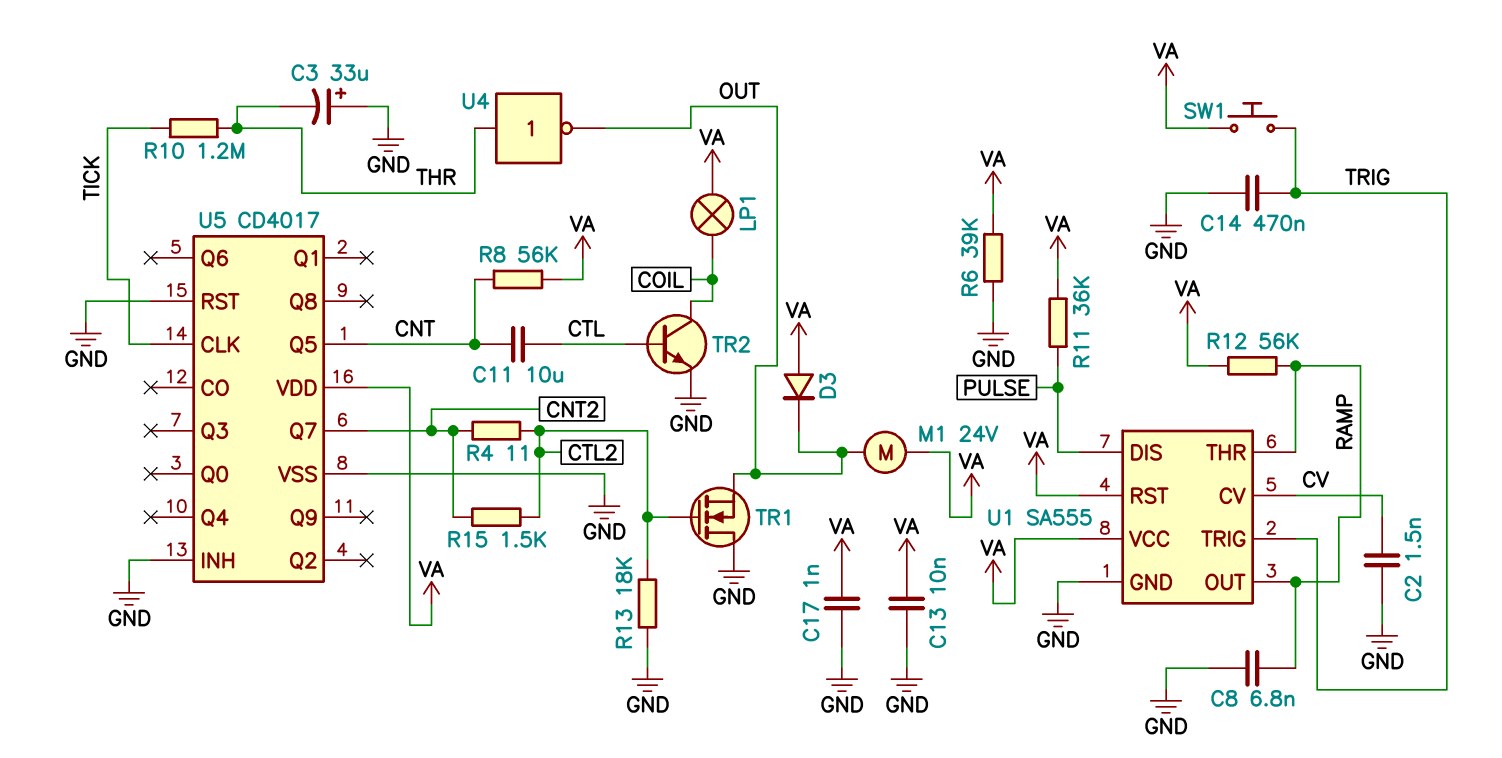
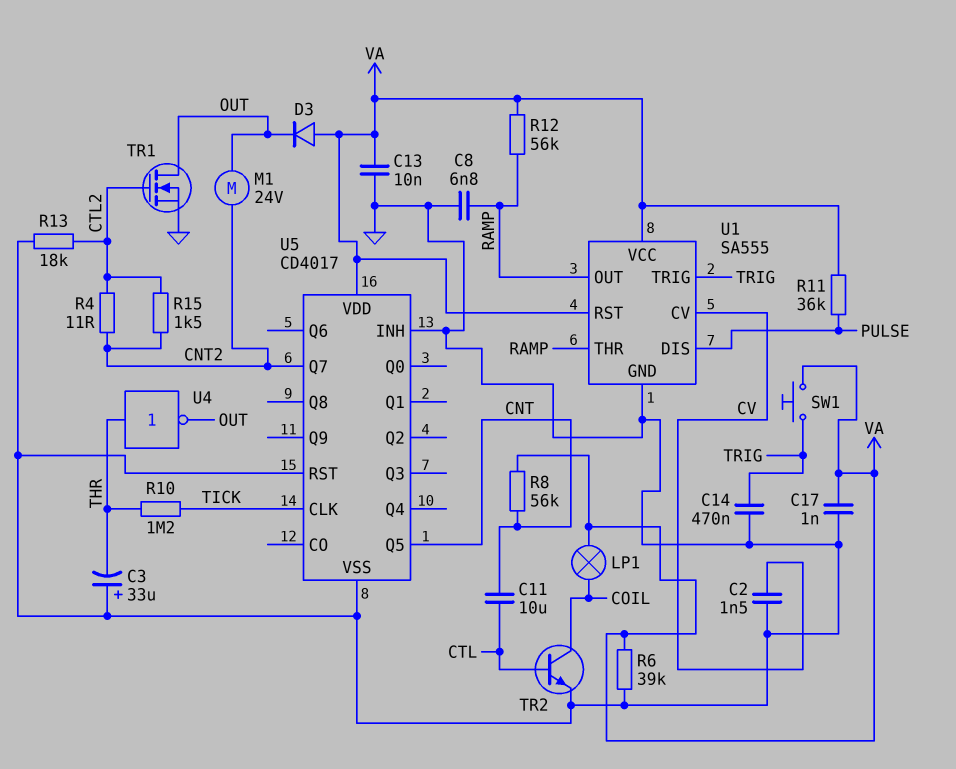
M1: motor 24V (OUT, VA) -> motor 24V (CNT2, OUT)
TR1: NMOS (G CTL2, D GND, S OUT) -> NMOS (G CTL2, D OUT, S GND)

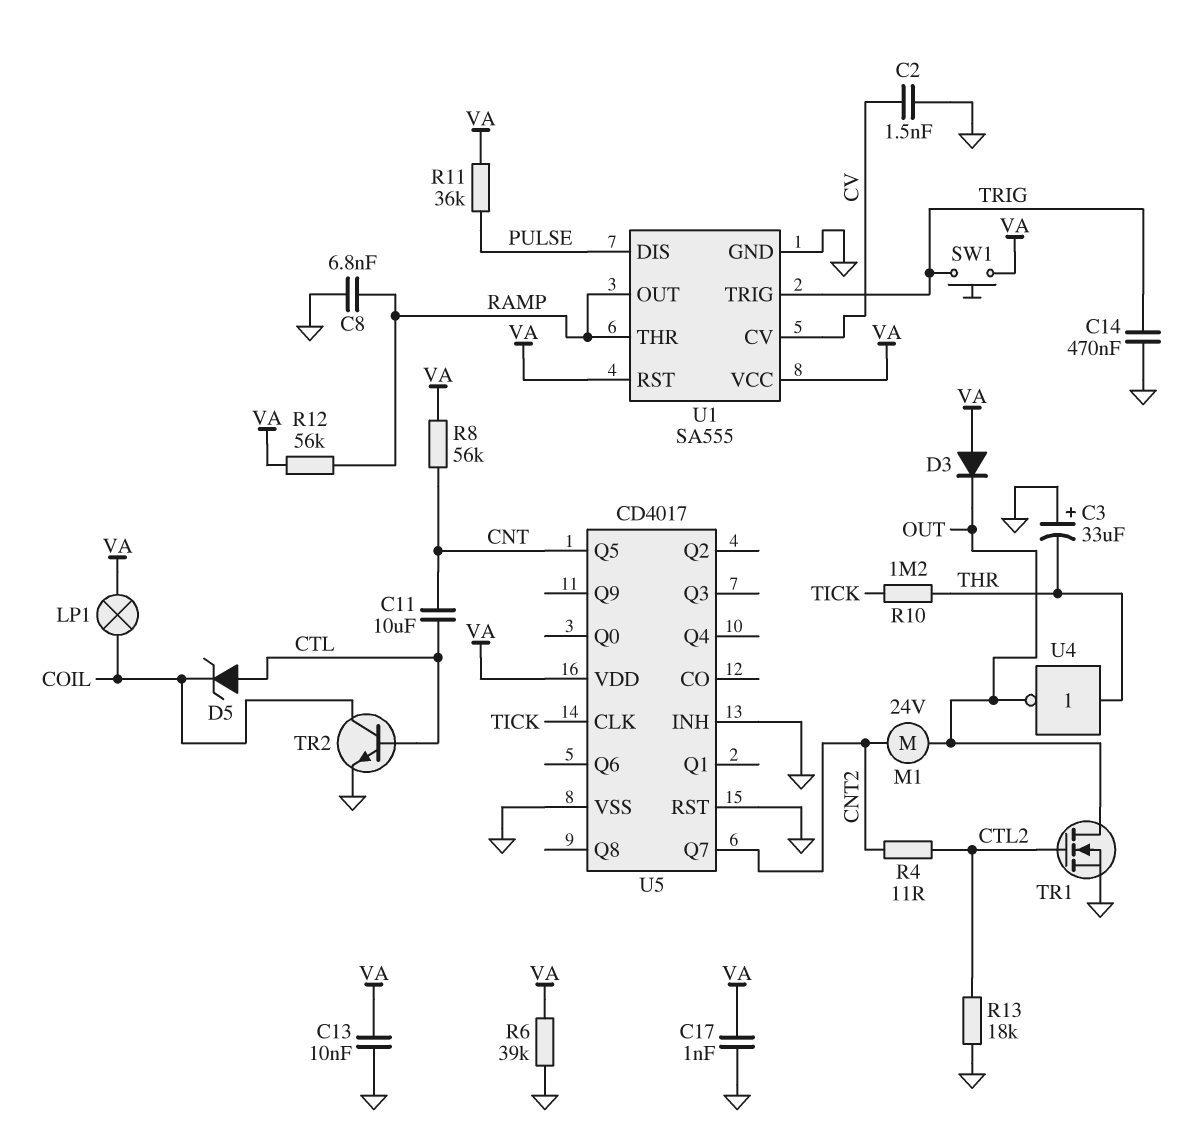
D5: none -> zener (A CTL, K COIL)
R15: 1.5k (CNT2, CTL2) -> none

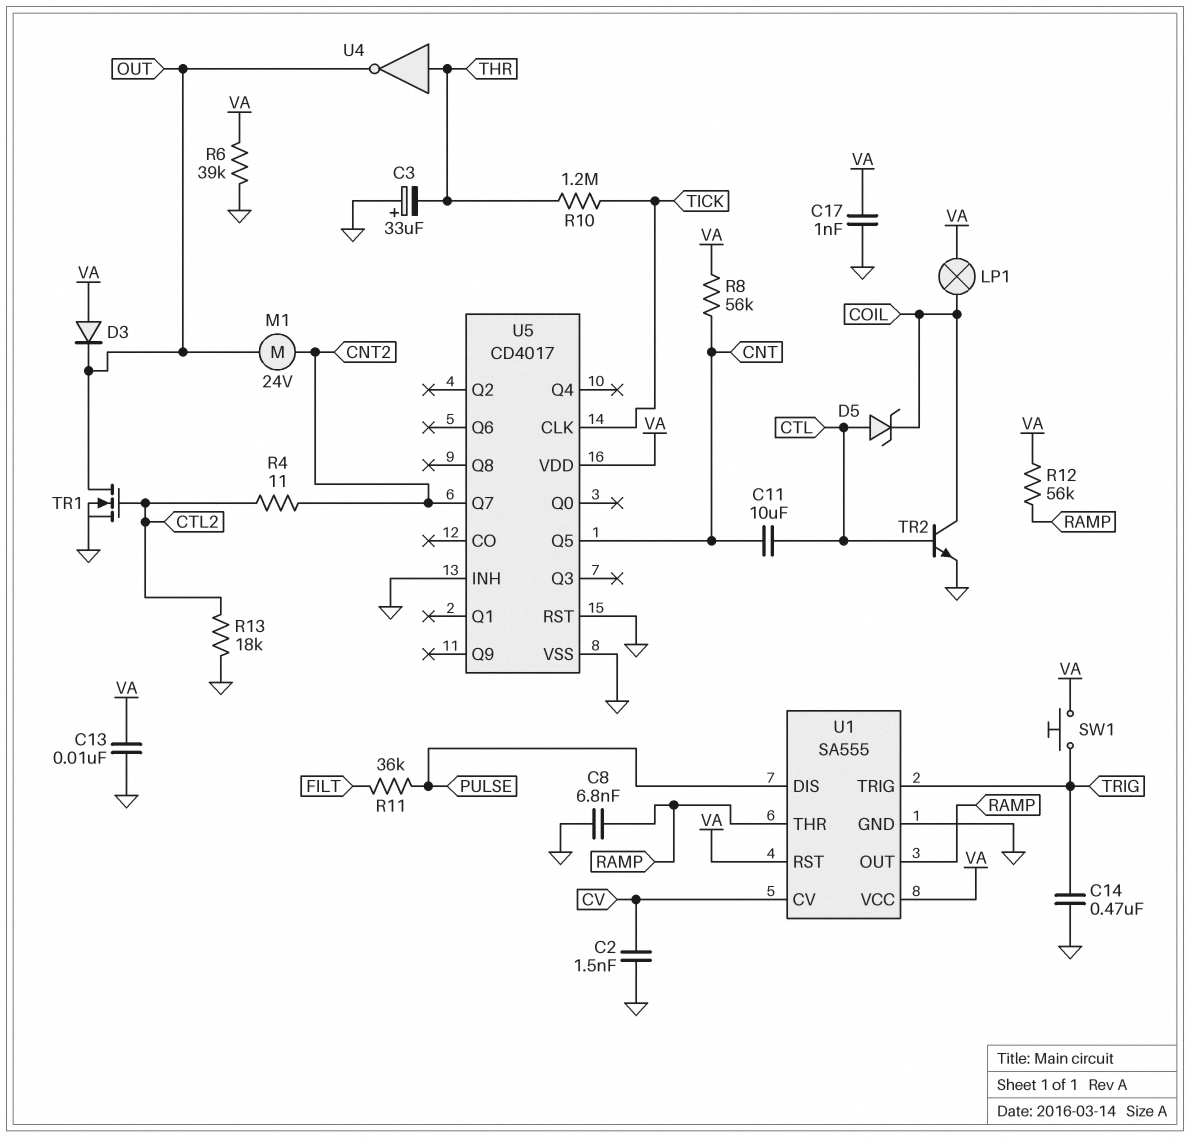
R11: 36k (PULSE, VA) -> 36k (FILT, PULSE)

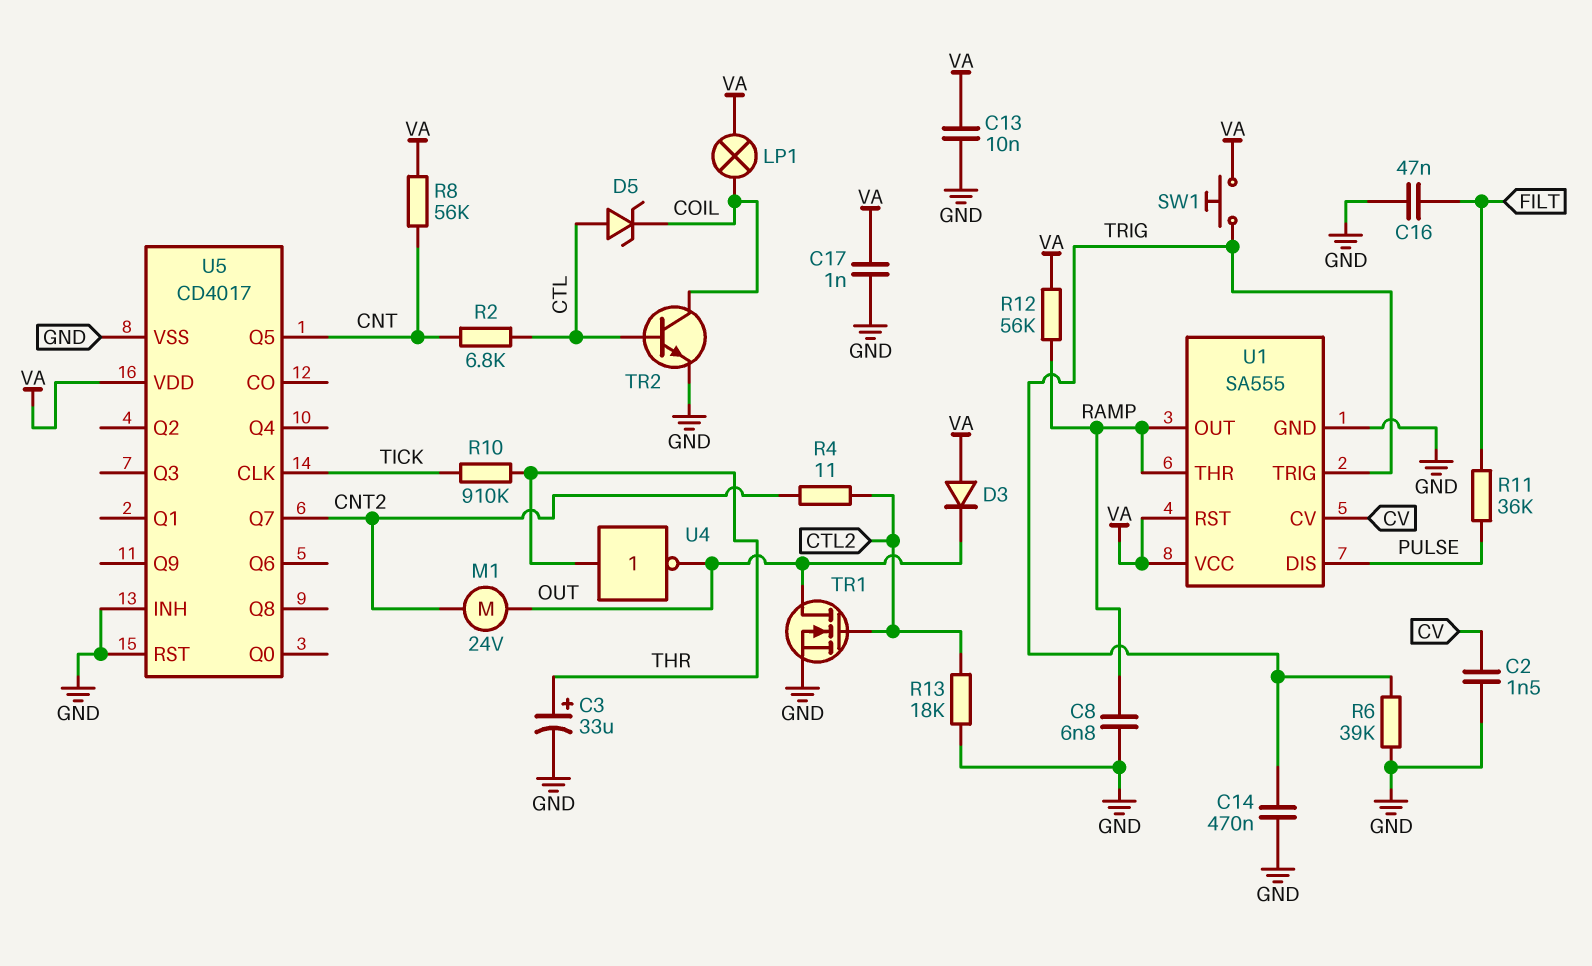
C3: 33uF (plus GND, minus THR) -> 33uF (plus THR, minus GND)
C11: 10uF (CNT, CTL) -> none
C16: none -> 47nF (FILT, GND)
R2: none -> 6.8k (CNT, CTL)
R6: 39k (GND, VA) -> 39k (GND, TRIG)
R10: 1.2M (THR, TICK) -> 910k (THR, TICK)

